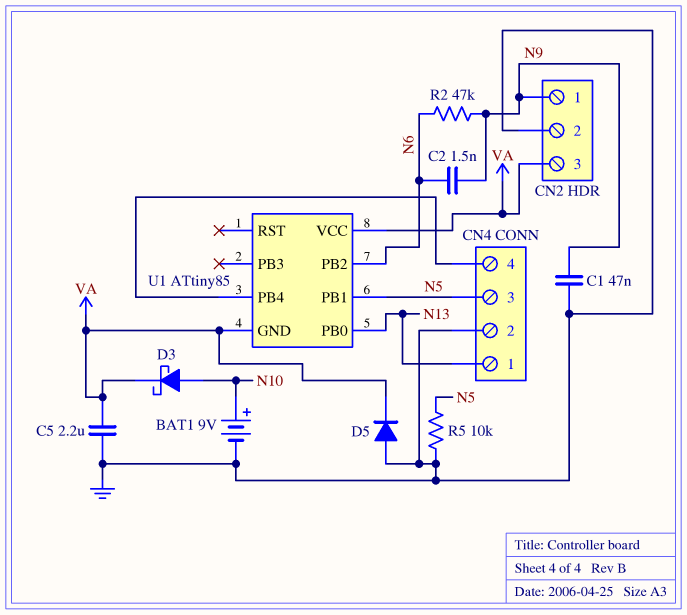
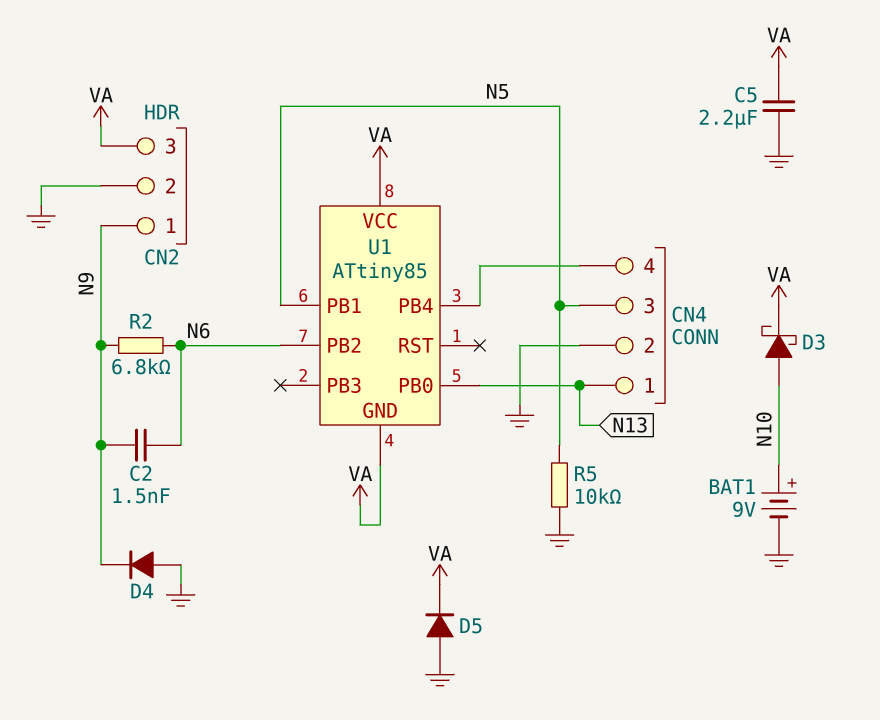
C1: 47nF (GND, N9) -> none
D4: none -> diode (A GND, K N9)
R2: 47k (N6, N9) -> 6.8k (N6, N9)

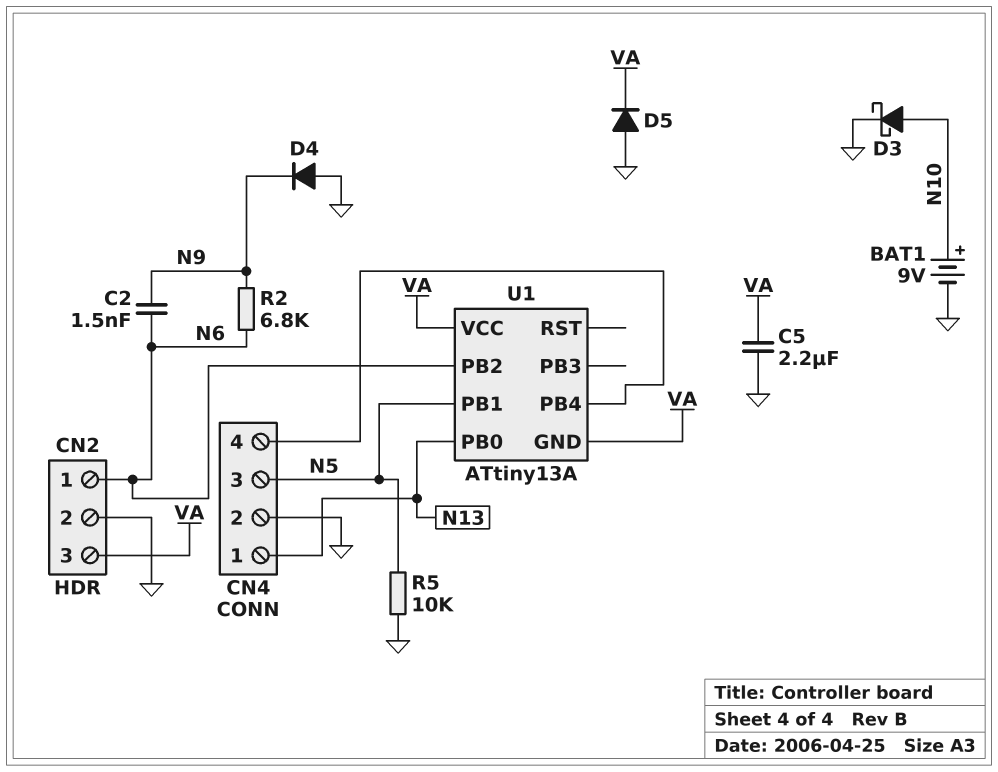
CN2 pin 1: N9 -> N6
D3: schottky (A N10, K VA) -> schottky (A N10, K GND)
U1: ATtiny85 -> ATtiny13A

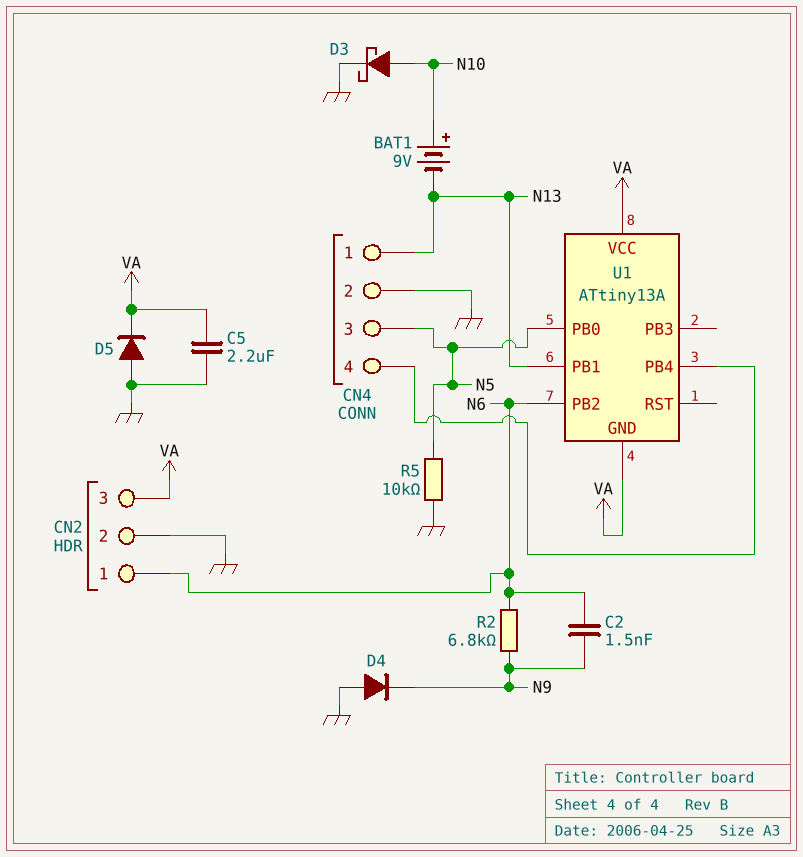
BAT1: 9V (plus N10, minus GND) -> 9V (plus N10, minus N13)
U1 pin PB0: N13 -> N5
U1 pin PB1: N5 -> N13

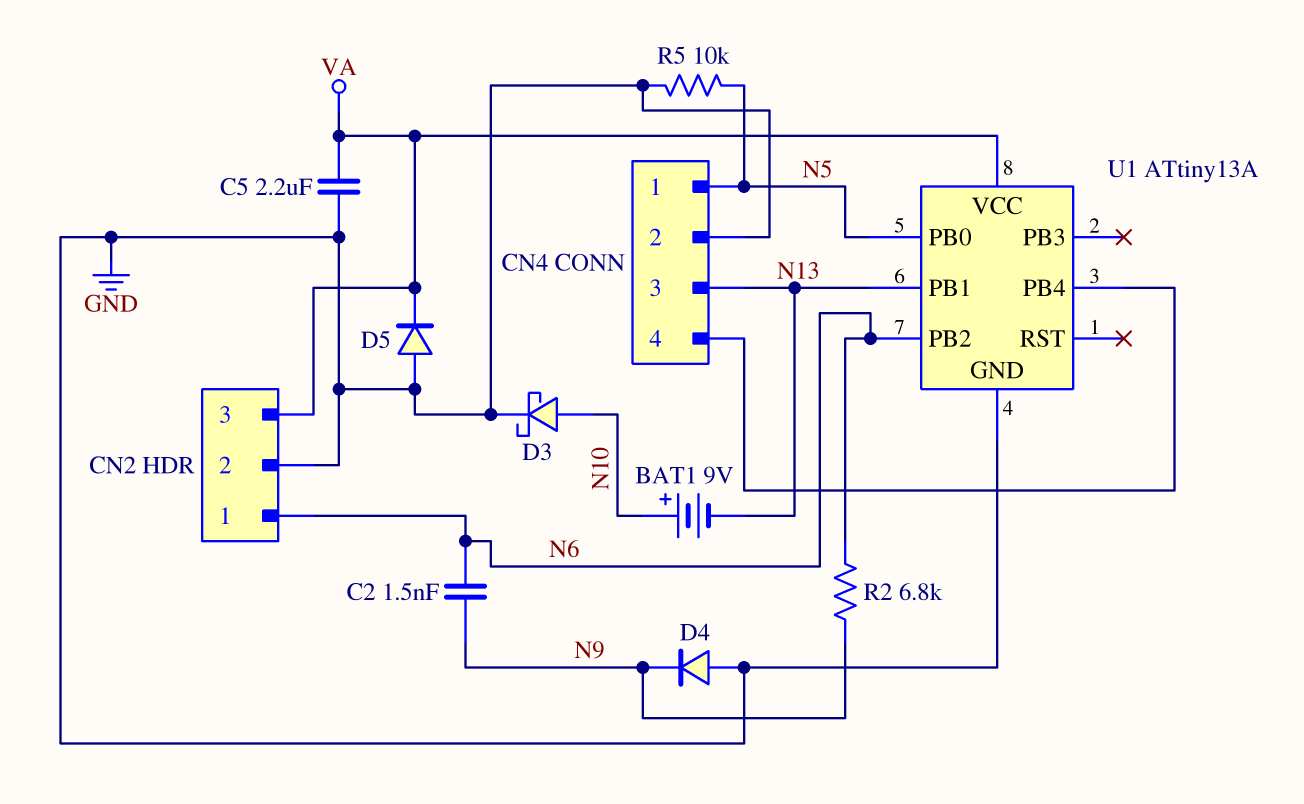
CN4 pin 1: N13 -> N5
CN4 pin 3: N5 -> N13
U1 pin GND: VA -> GND

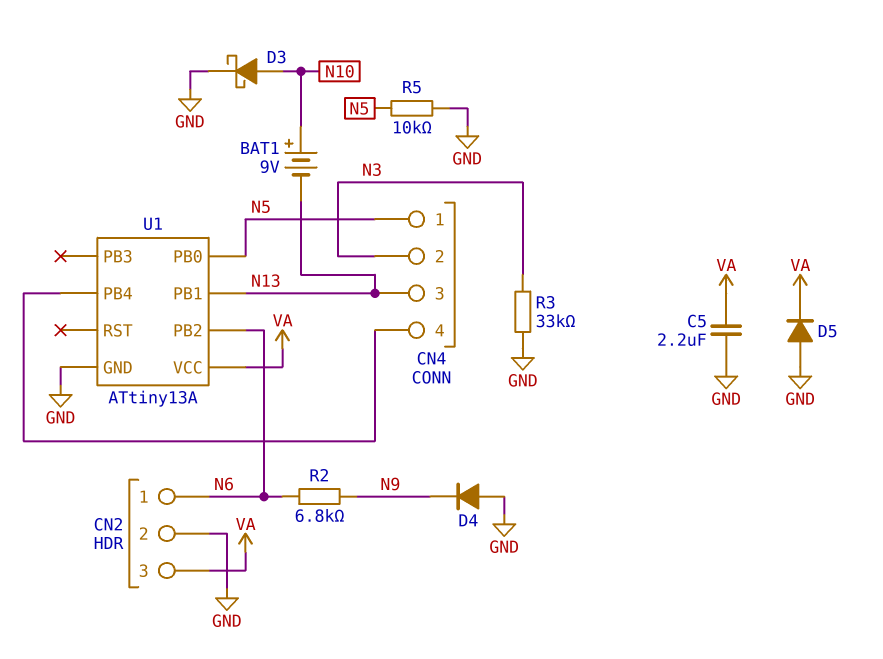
C2: 1.5nF (N6, N9) -> none
CN4 pin 2: GND -> N3
R3: none -> 33k (GND, N3)

